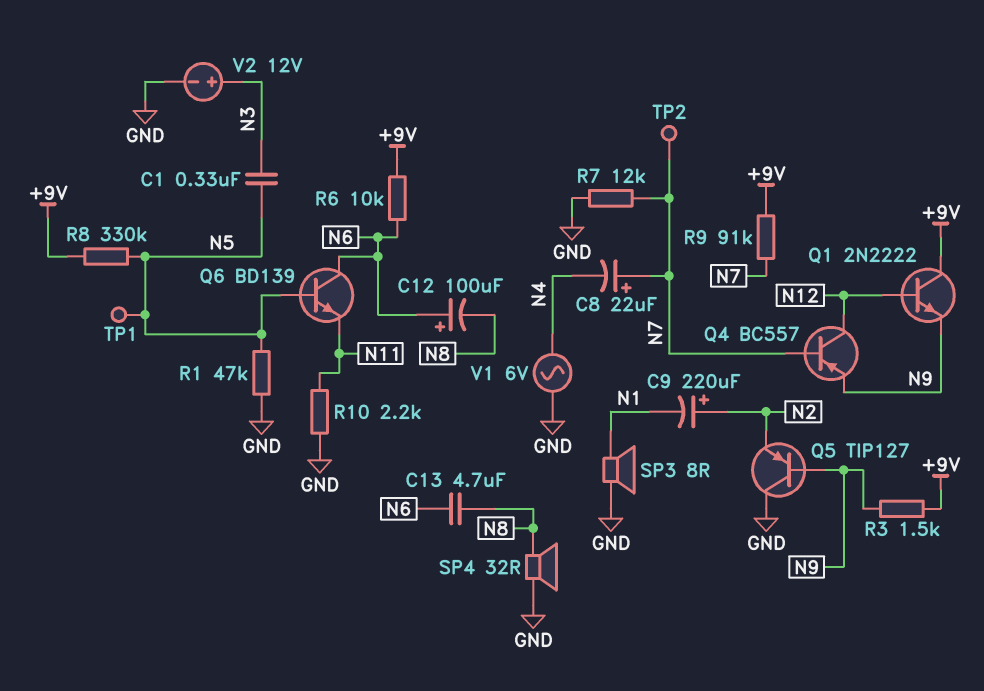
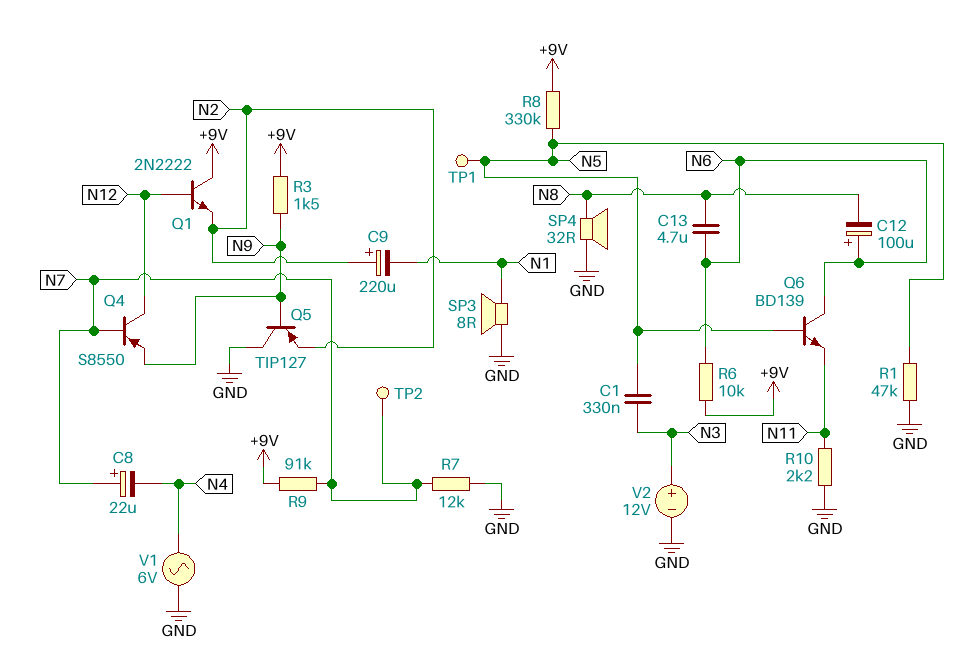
Q1: NPN 2N2222 (B N12, C +9V, E N9) -> NPN 2N2222 (B N12, C +9V, E N2)
Q4: PNP BC557 (B N7, C N12, E N9) -> PNP S8550 (B N7, C N12, E N9)

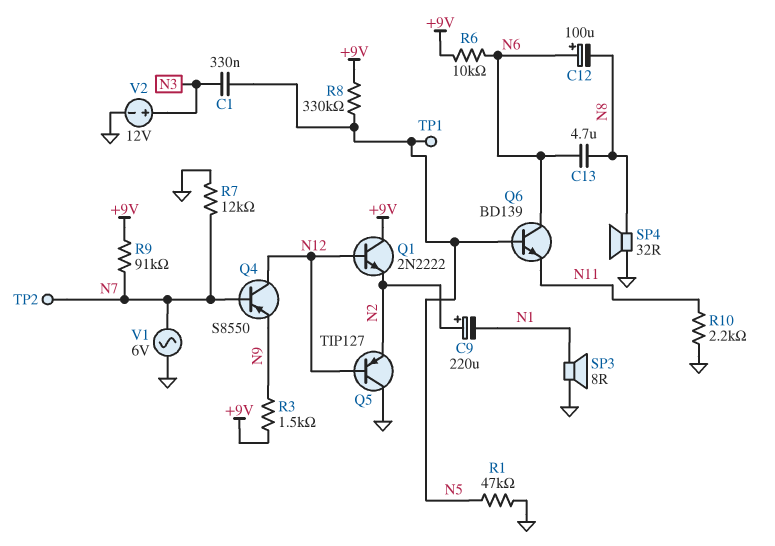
C8: 22uF (plus N7, minus N4) -> none
Q5: PNP TIP127 (B N9, C GND, E N2) -> PNP TIP127 (B N12, C GND, E N2)
V1: AC 6V (GND, N4) -> AC 6V (GND, N7)

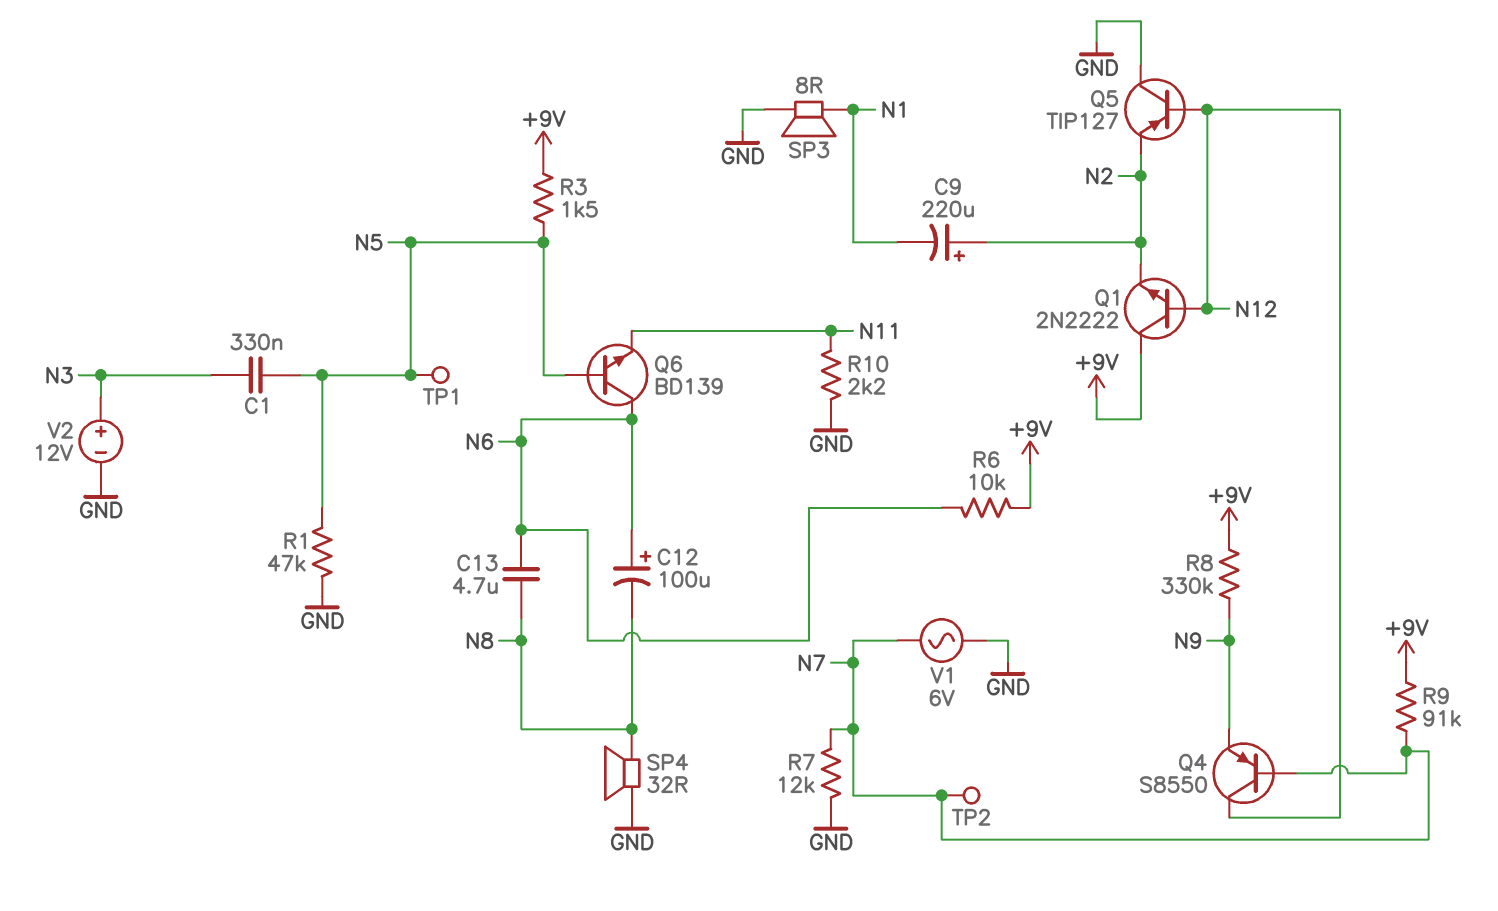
R3: 1.5k (+9V, N9) -> 1.5k (+9V, N5)
R8: 330k (+9V, N5) -> 330k (+9V, N9)

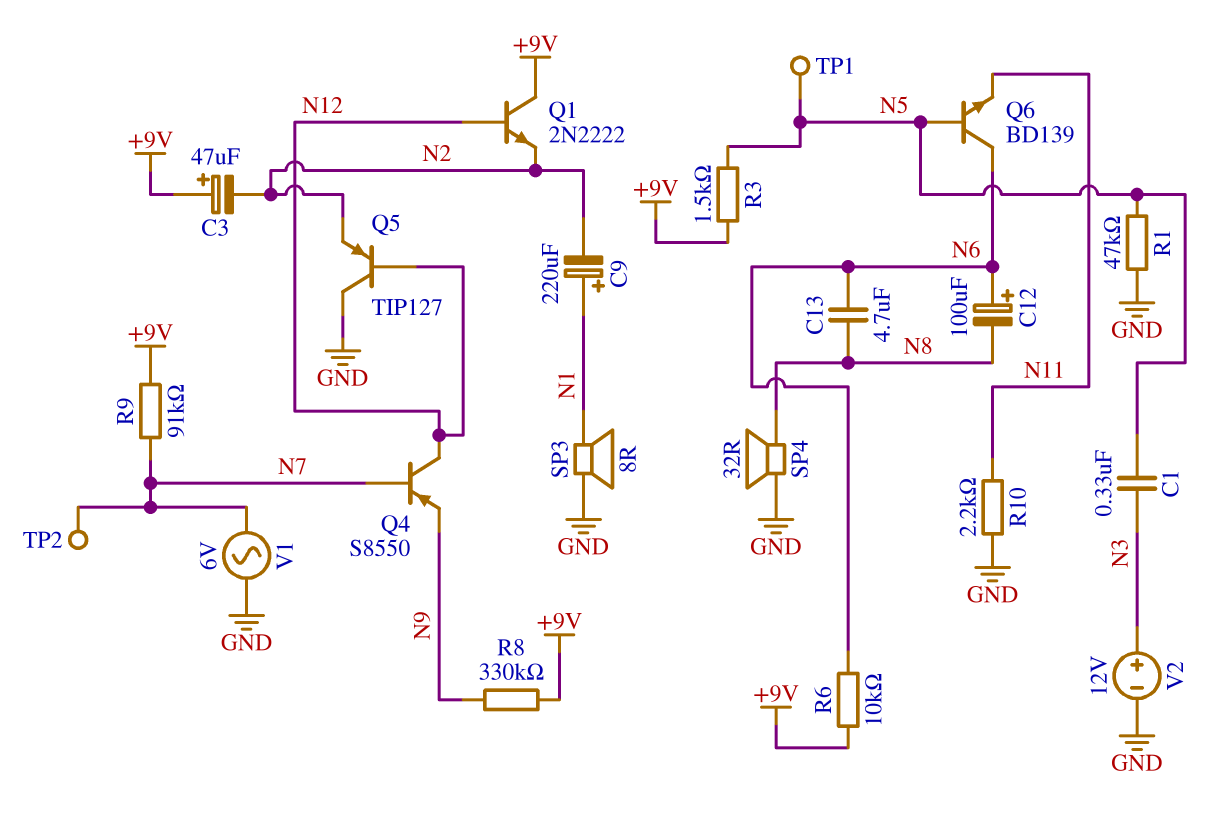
C3: none -> 47uF (plus +9V, minus N2)
C9: 220uF (plus N2, minus N1) -> 220uF (plus N1, minus N2)
R7: 12k (GND, N7) -> none

